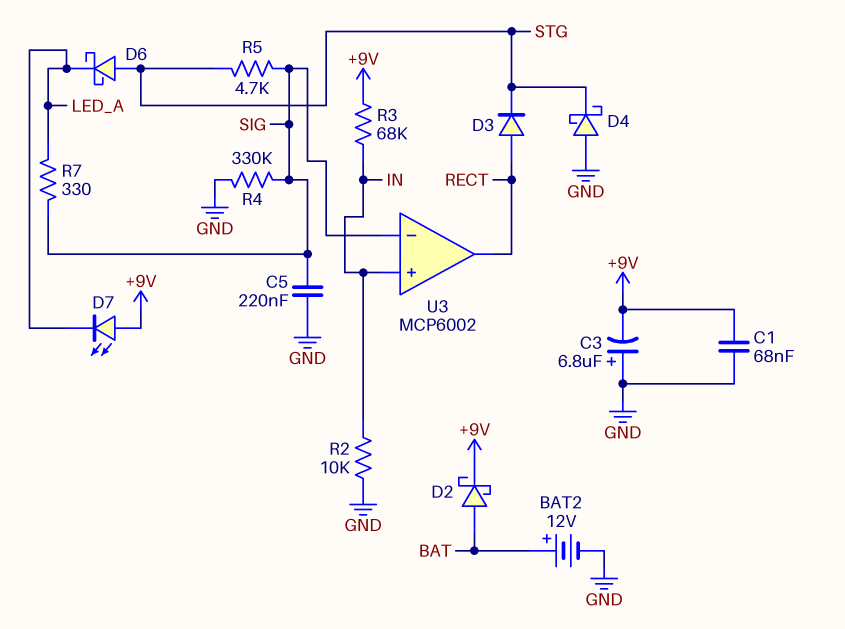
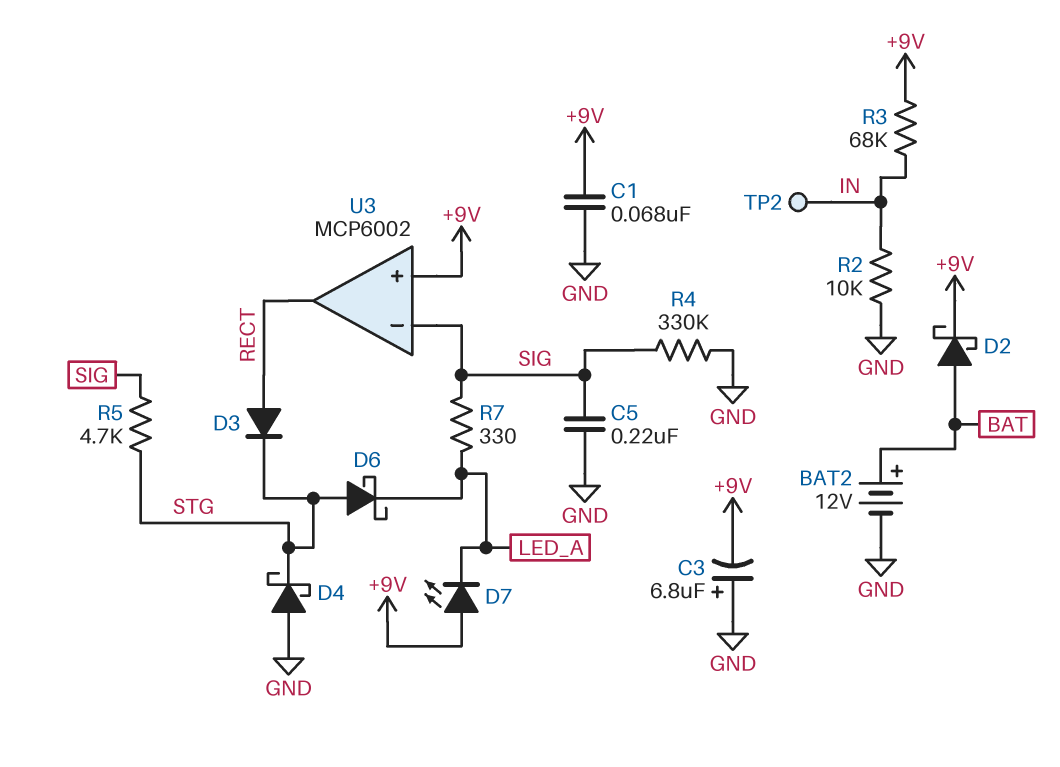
TP2: none -> test point (IN)
U3 pin in+: IN -> +9V

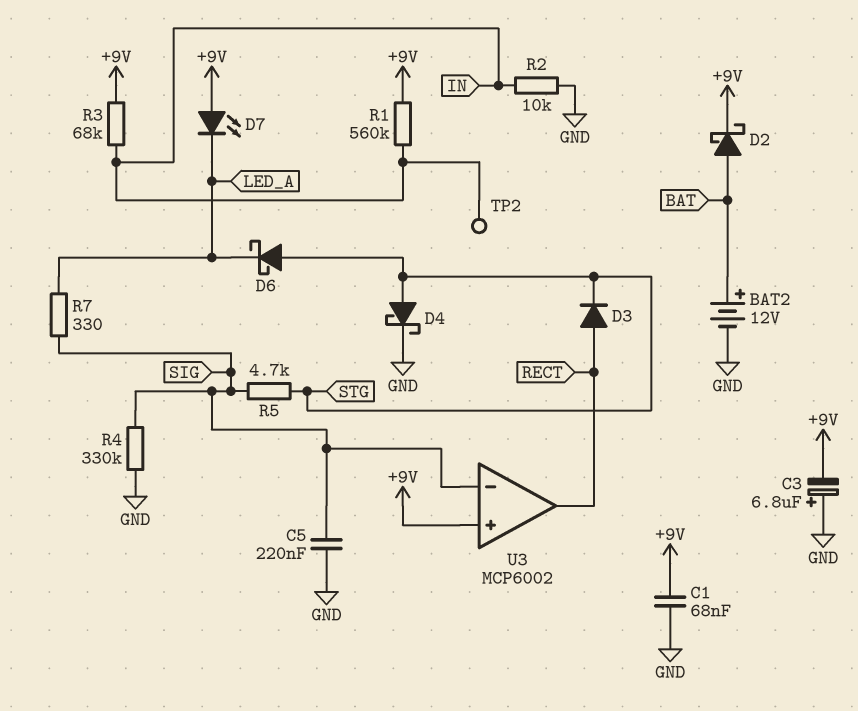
D4: schottky (A GND, K STG) -> schottky (A STG, K GND)
R1: none -> 560k (+9V, IN)

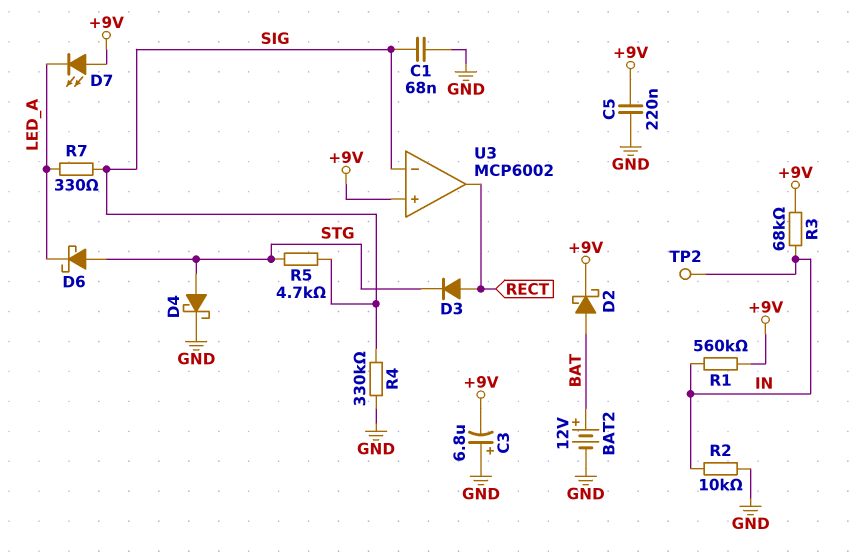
C1: 68nF (+9V, GND) -> 68nF (GND, SIG)
C5: 220nF (GND, SIG) -> 220nF (+9V, GND)

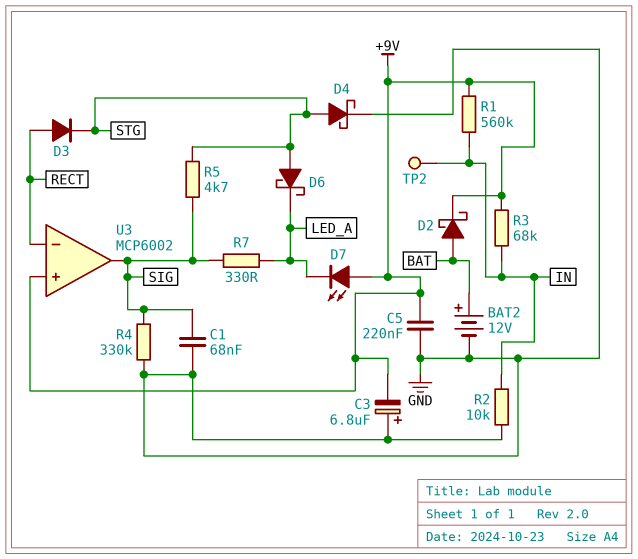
U3 pin in-: SIG -> RECT
U3 pin out: RECT -> SIG

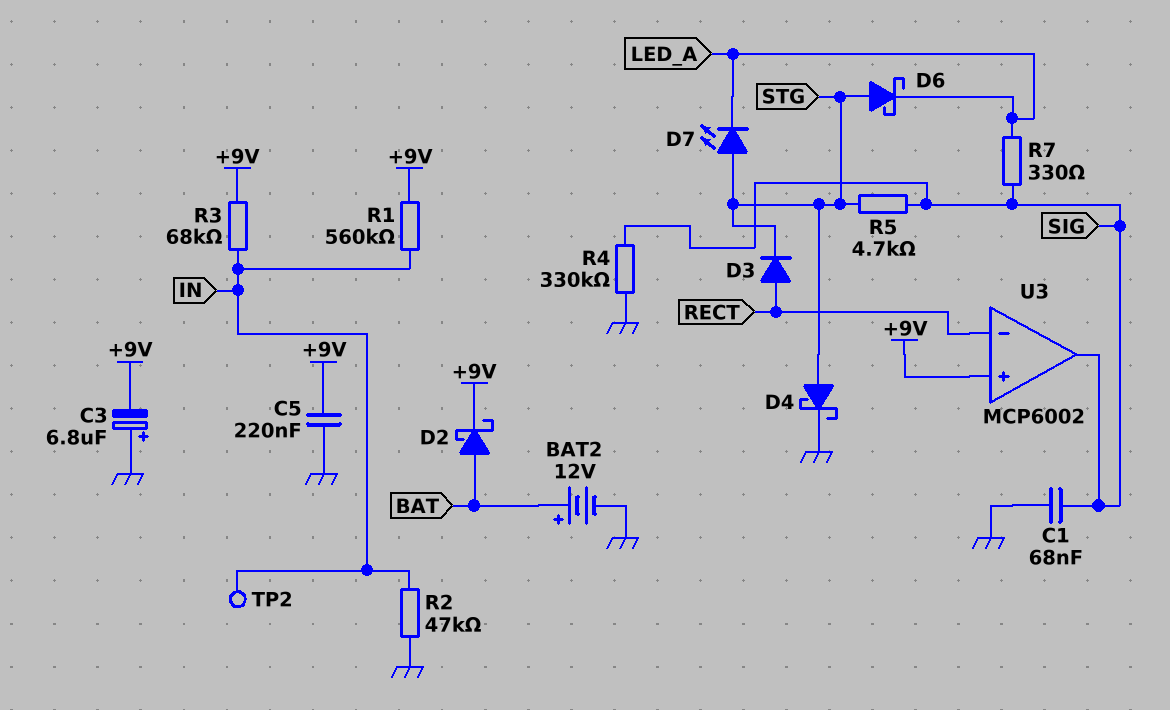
D7: LED (A +9V, K LED_A) -> LED (A STG, K LED_A)
R2: 10k (GND, IN) -> 47k (GND, IN)

